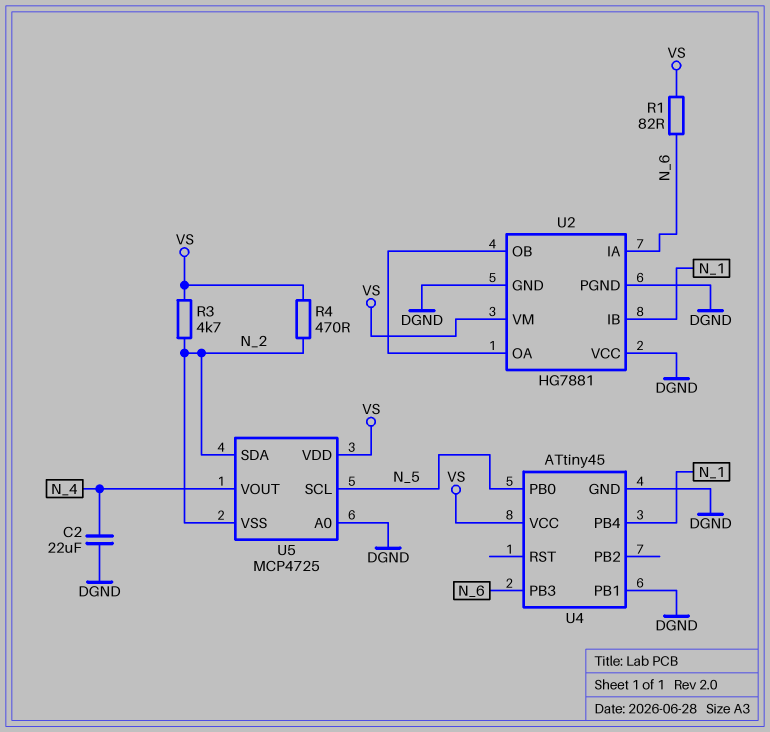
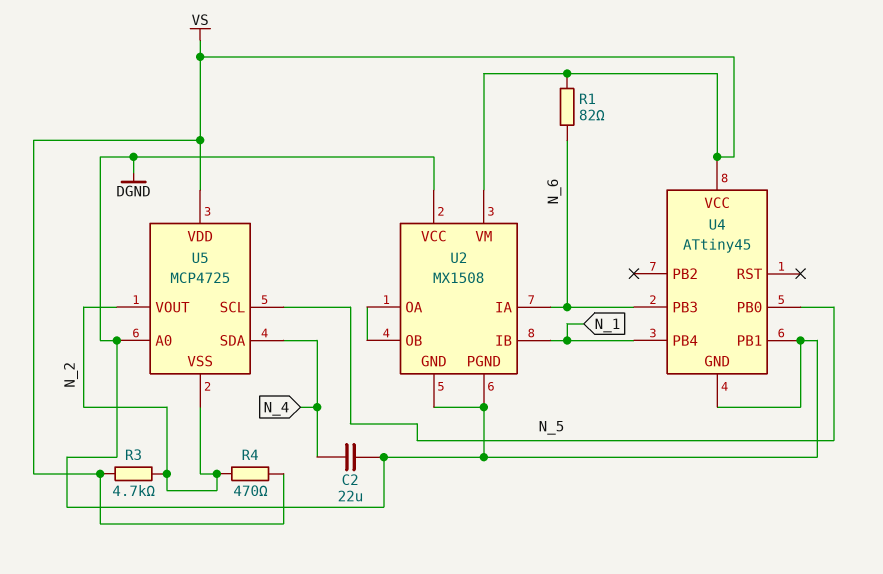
U2: HG7881 -> MX1508
U5 pin SDA: N_2 -> N_4
U5 pin VOUT: N_4 -> N_2

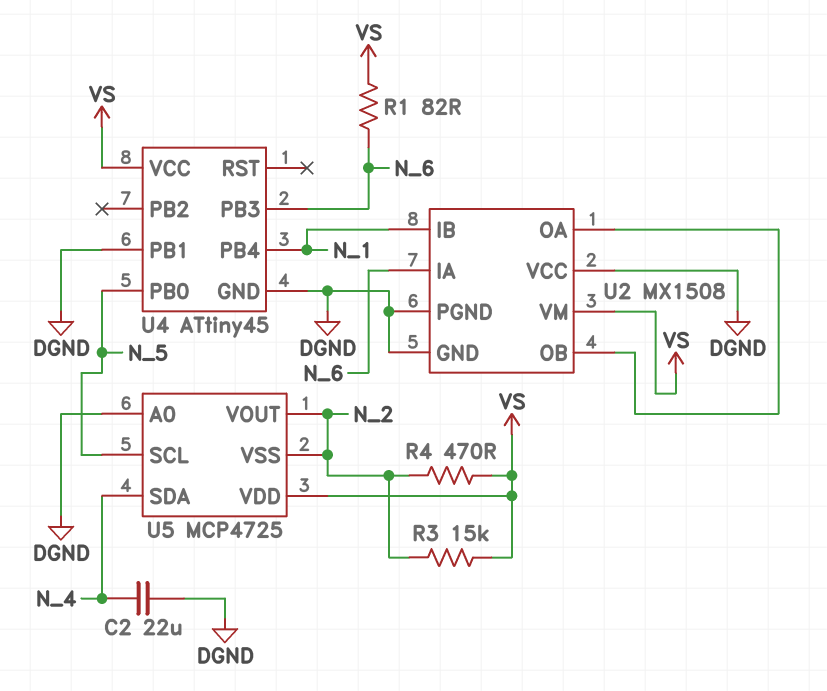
R3: 4.7k (N_2, VS) -> 15k (N_2, VS)

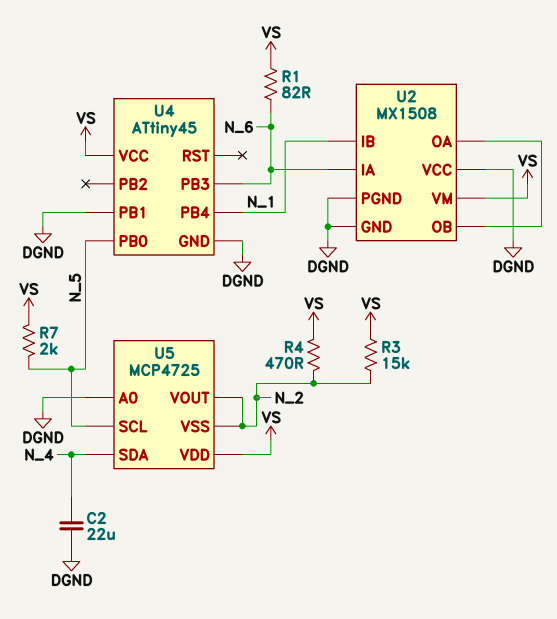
R7: none -> 2k (N_5, VS)

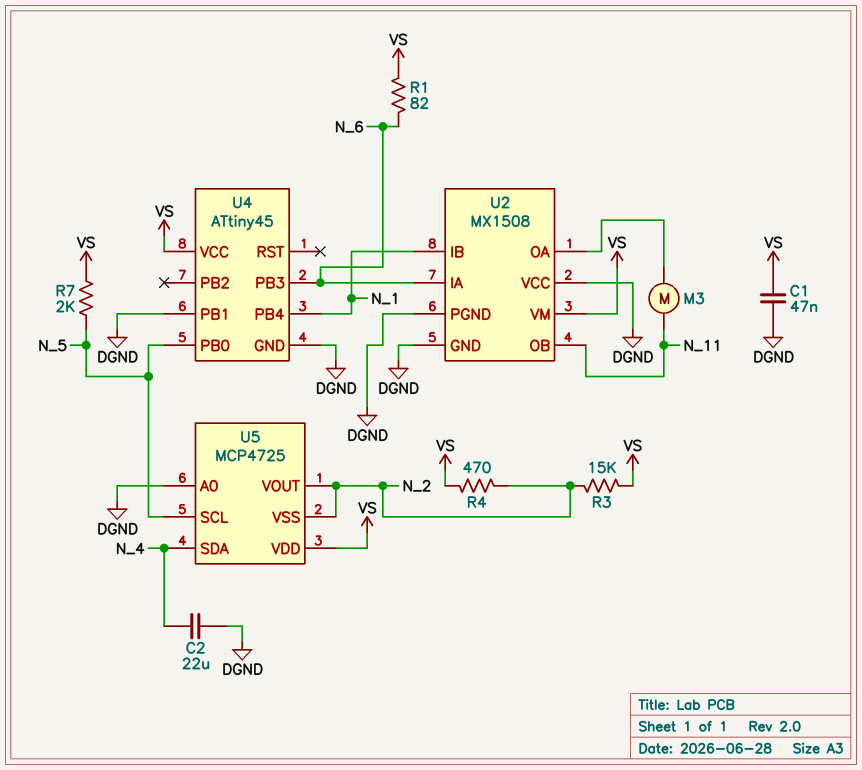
C1: none -> 47nF (DGND, VS)
M3: none -> motor (N_11, U2/OA)
U2 pin OB: U2/OA -> N_11

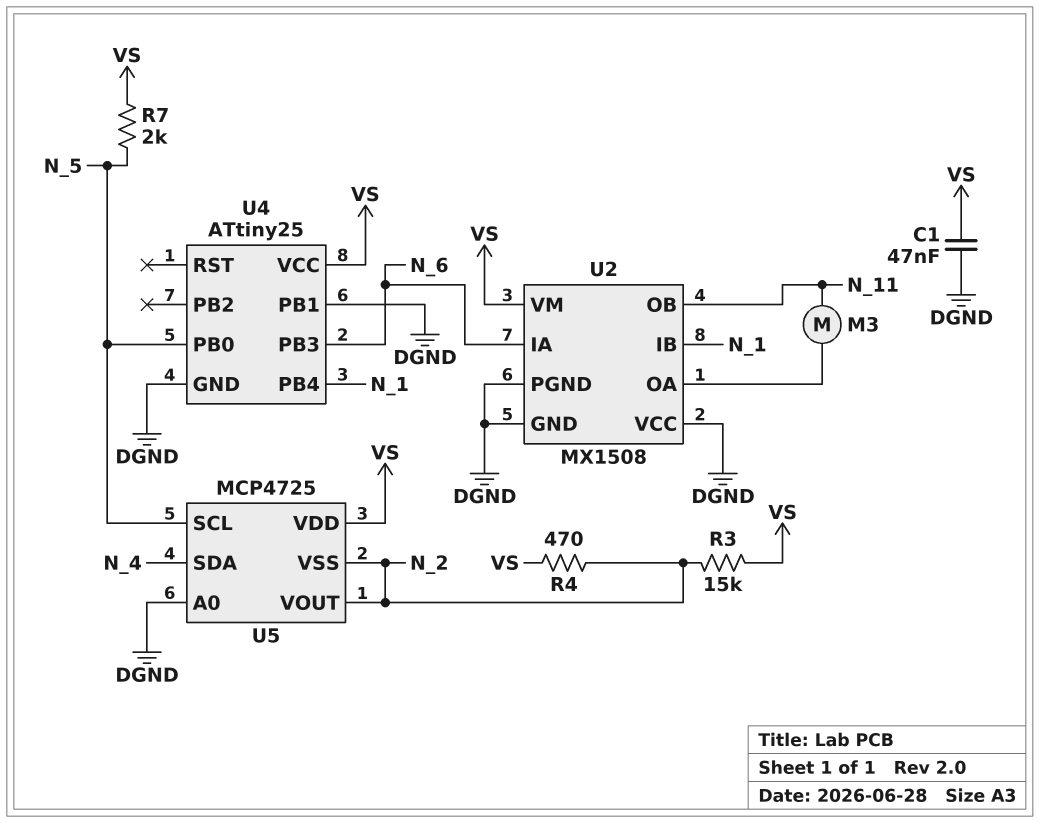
C2: 22uF (DGND, N_4) -> none
R1: 82 (N_6, VS) -> none
U4: ATtiny45 -> ATtiny25

